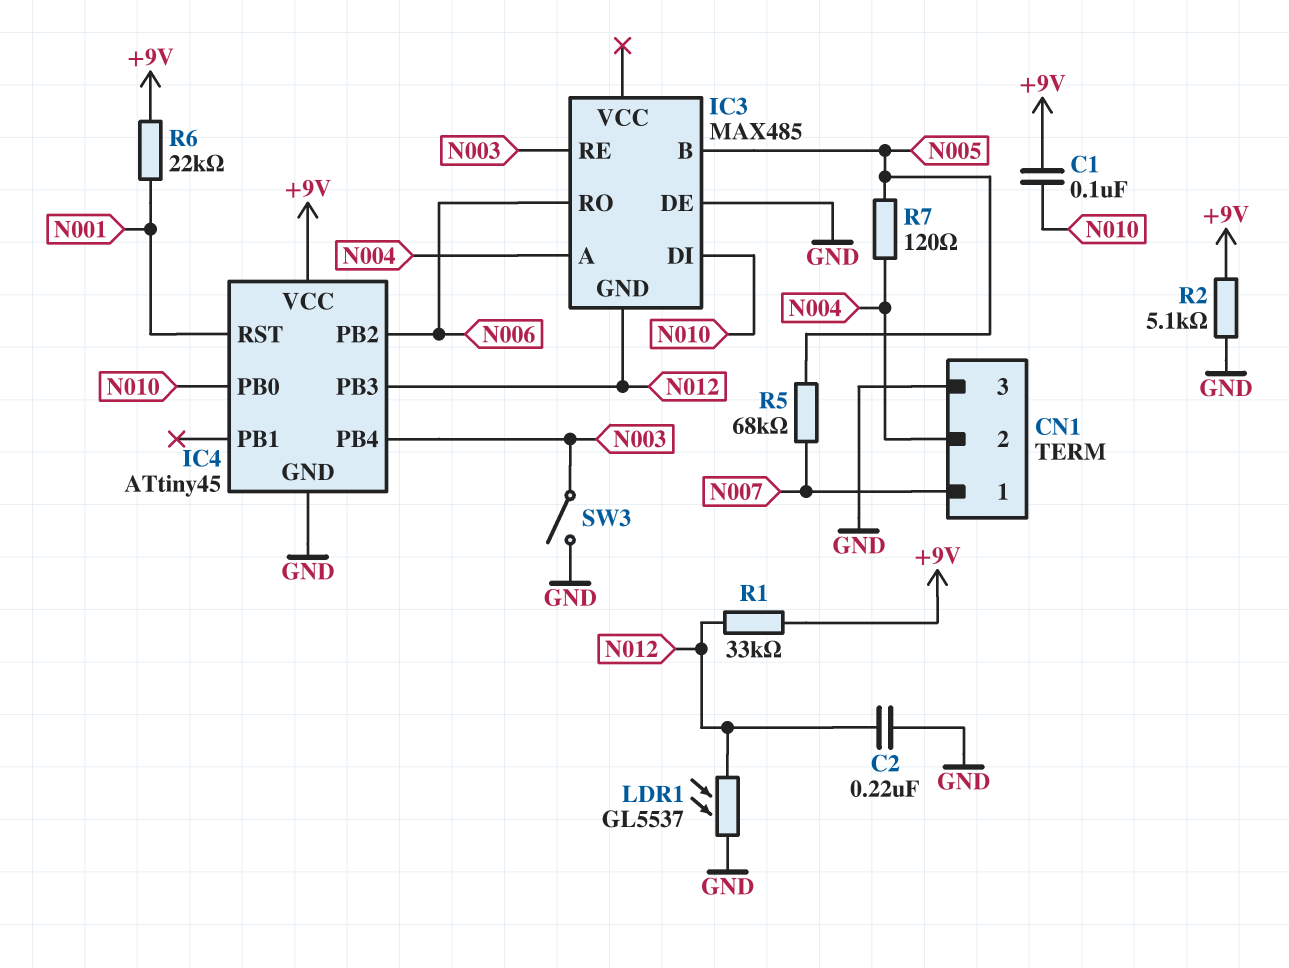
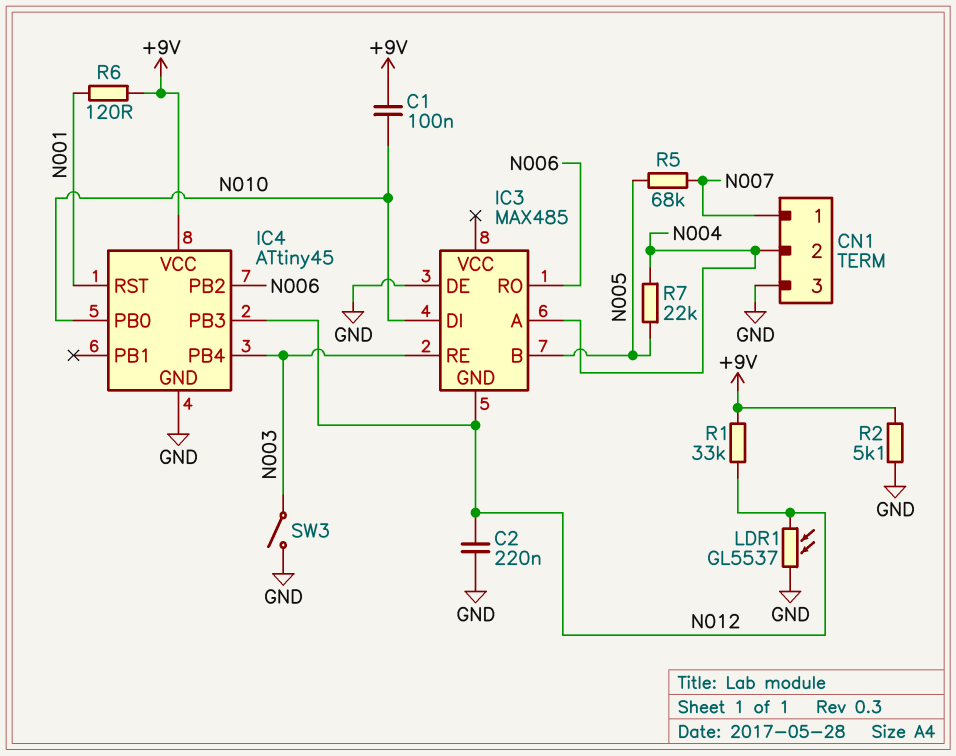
R6: 22k (+9V, N001) -> 120 (+9V, N001)
R7: 120 (N004, N005) -> 22k (N004, N005)

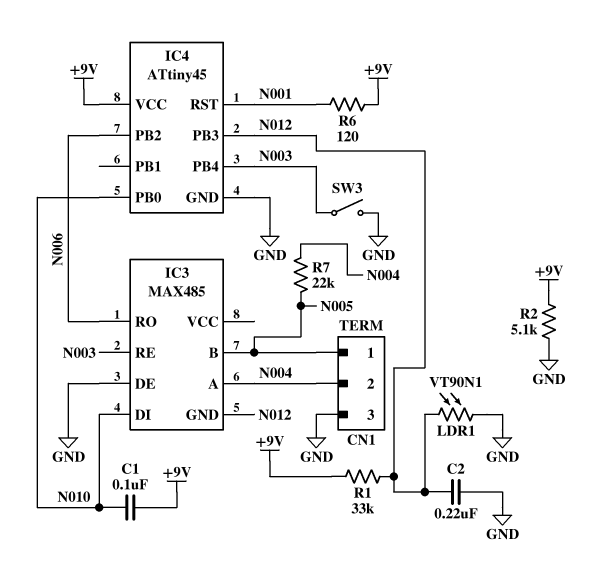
CN1 pin 1: N007 -> N005
LDR1: GL5537 (GND, N012) -> VT90N1 (GND, N012)
R5: 68k (N005, N007) -> none

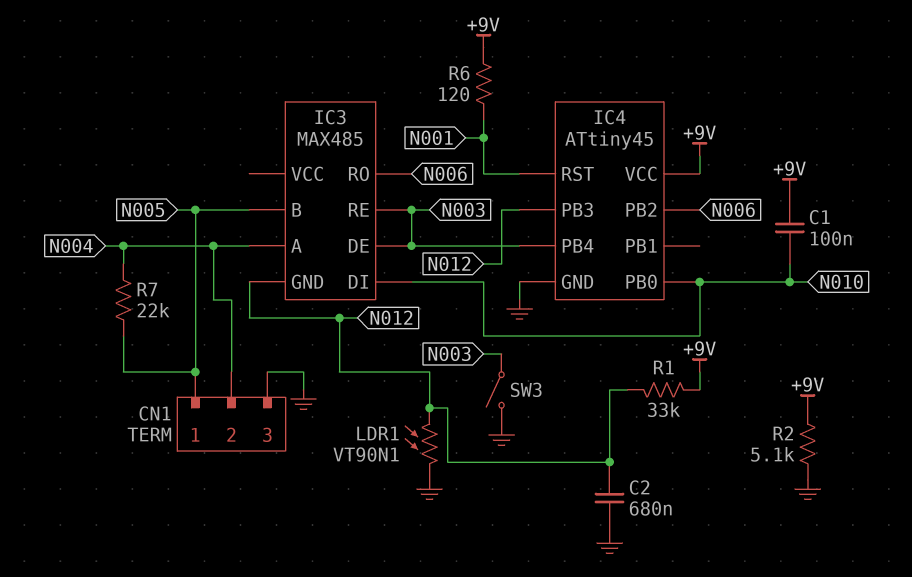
C2: 220nF (GND, N012) -> 680nF (GND, N012)
IC3 pin DE: GND -> N003

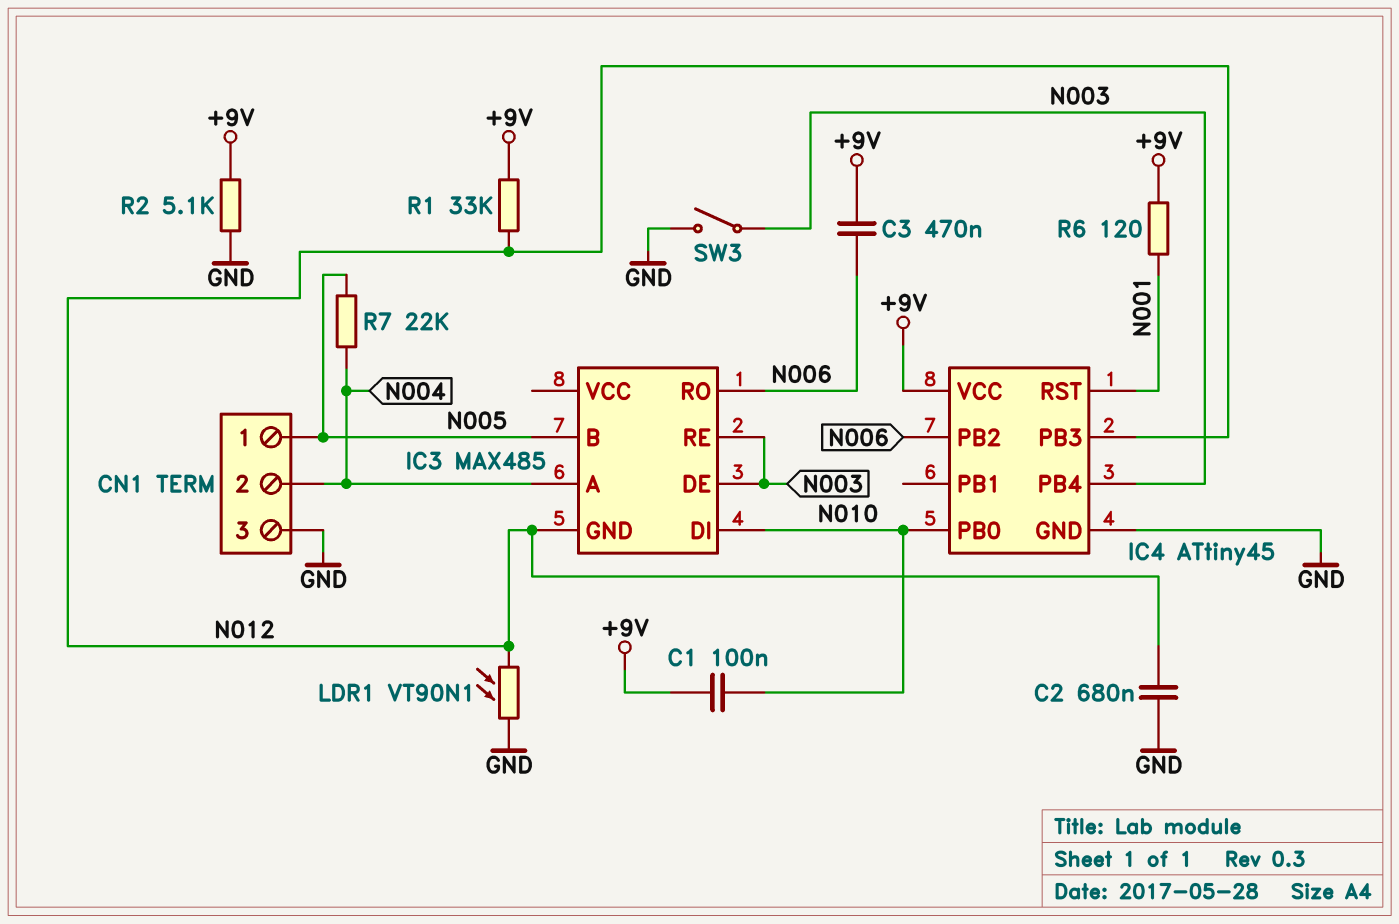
C3: none -> 470nF (+9V, N006)

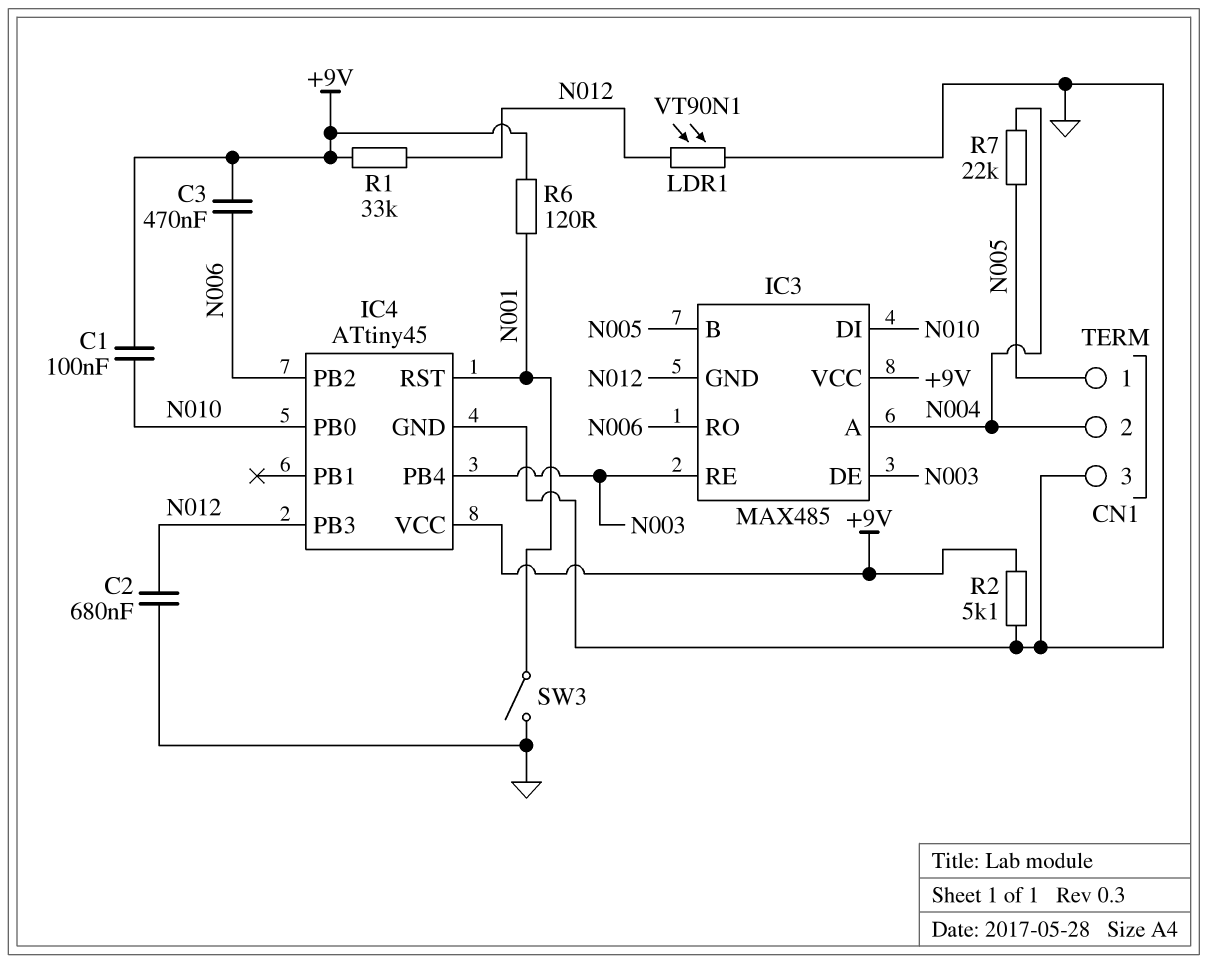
IC3 pin VCC: none -> +9V
SW3: switch (GND, N003) -> switch (GND, N001)

